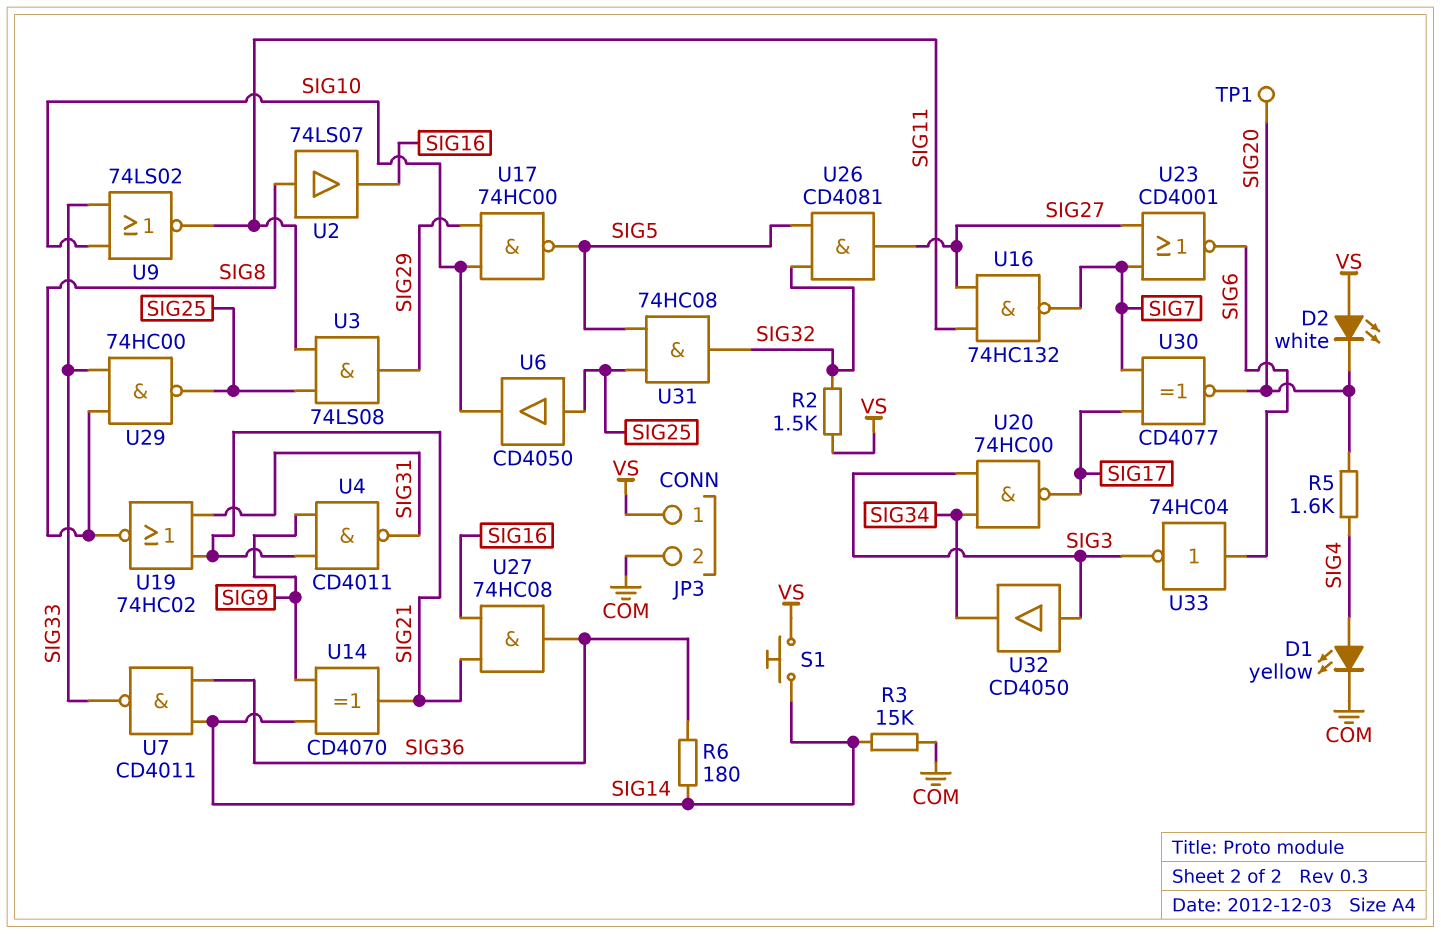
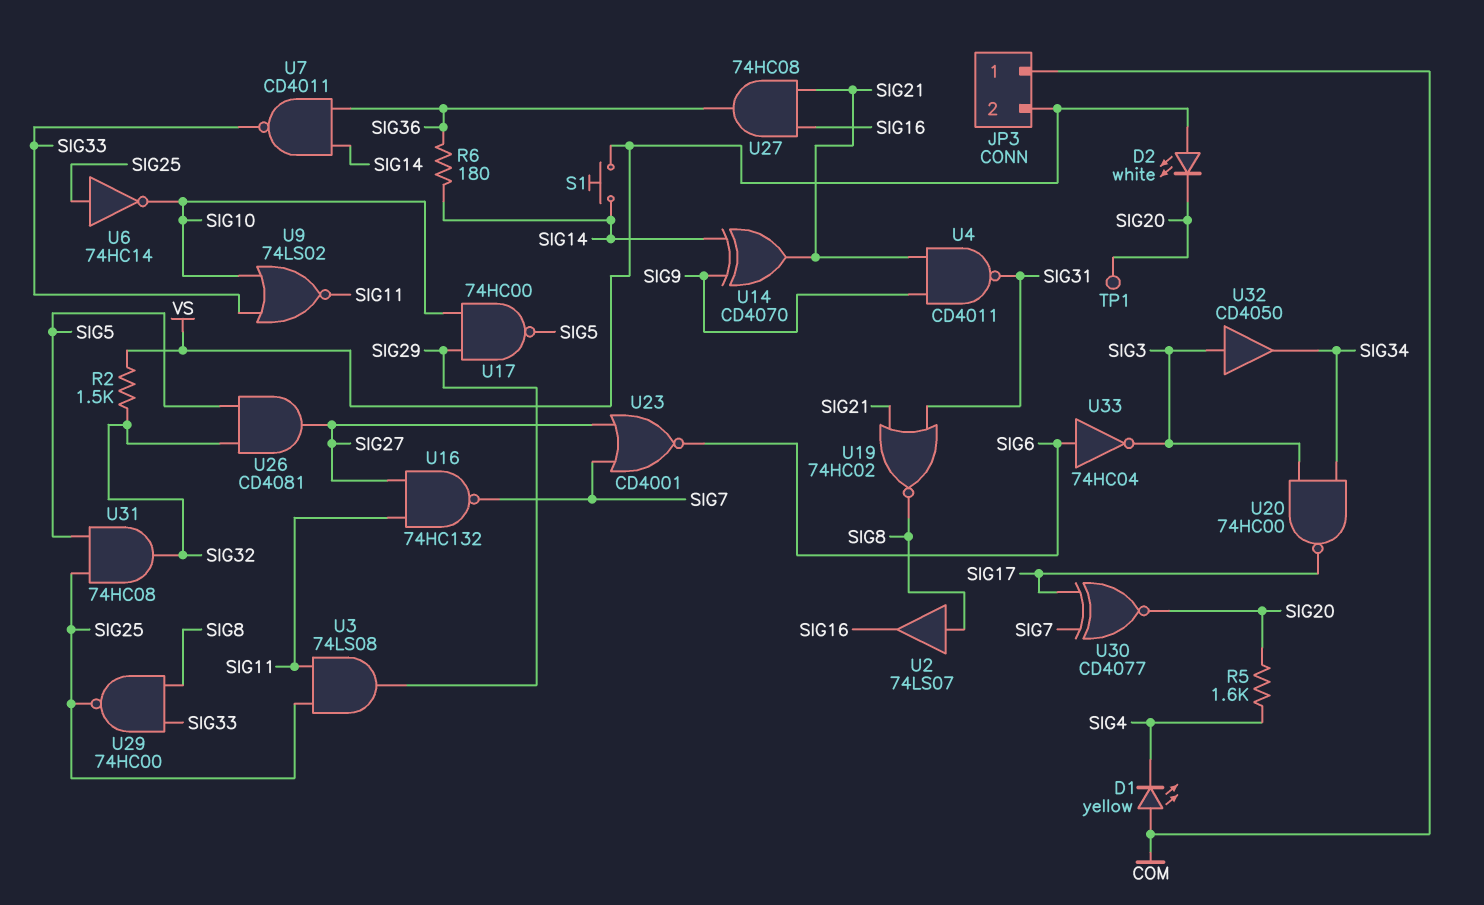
D1: LED yellow (A SIG4, K COM) -> LED yellow (A COM, K SIG4)
JP3 pin 1: VS -> COM
JP3 pin 2: COM -> VS
R3: 15k (COM, SIG14) -> none
U6: buffer CD4050 (in SIG25, out SIG10) -> NOT 74HC14 (in SIG25, out SIG10)

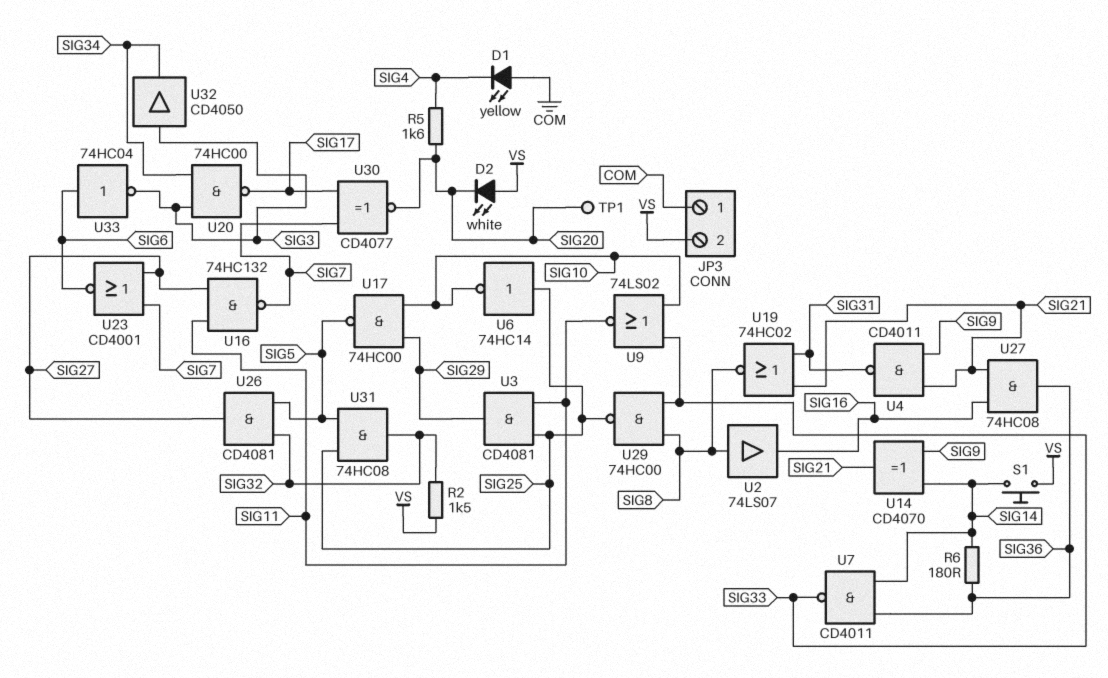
U3: AND 74LS08 (in SIG11, in SIG25, out SIG29) -> AND CD4081 (in SIG11, in SIG25, out SIG29)

